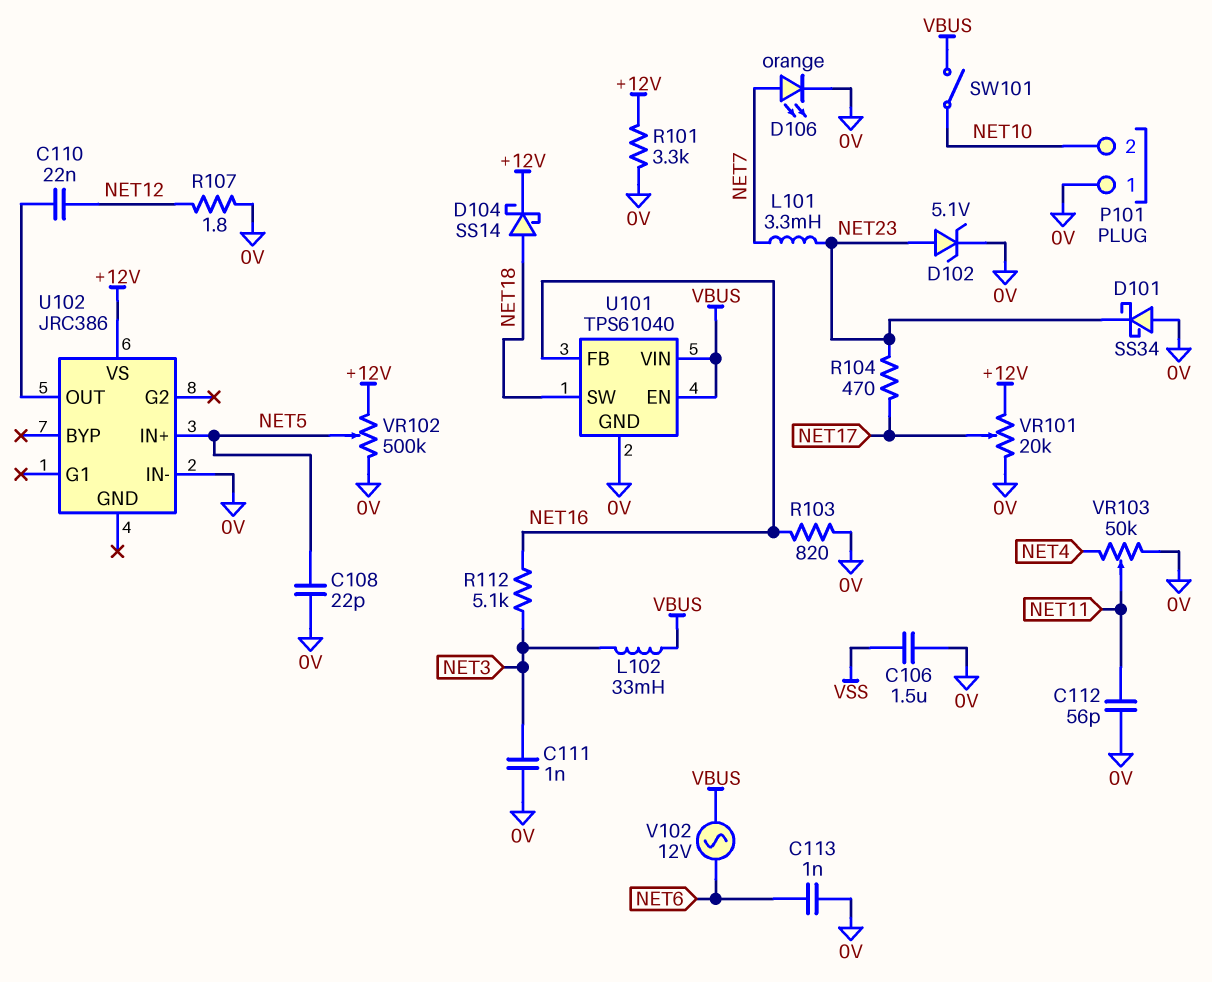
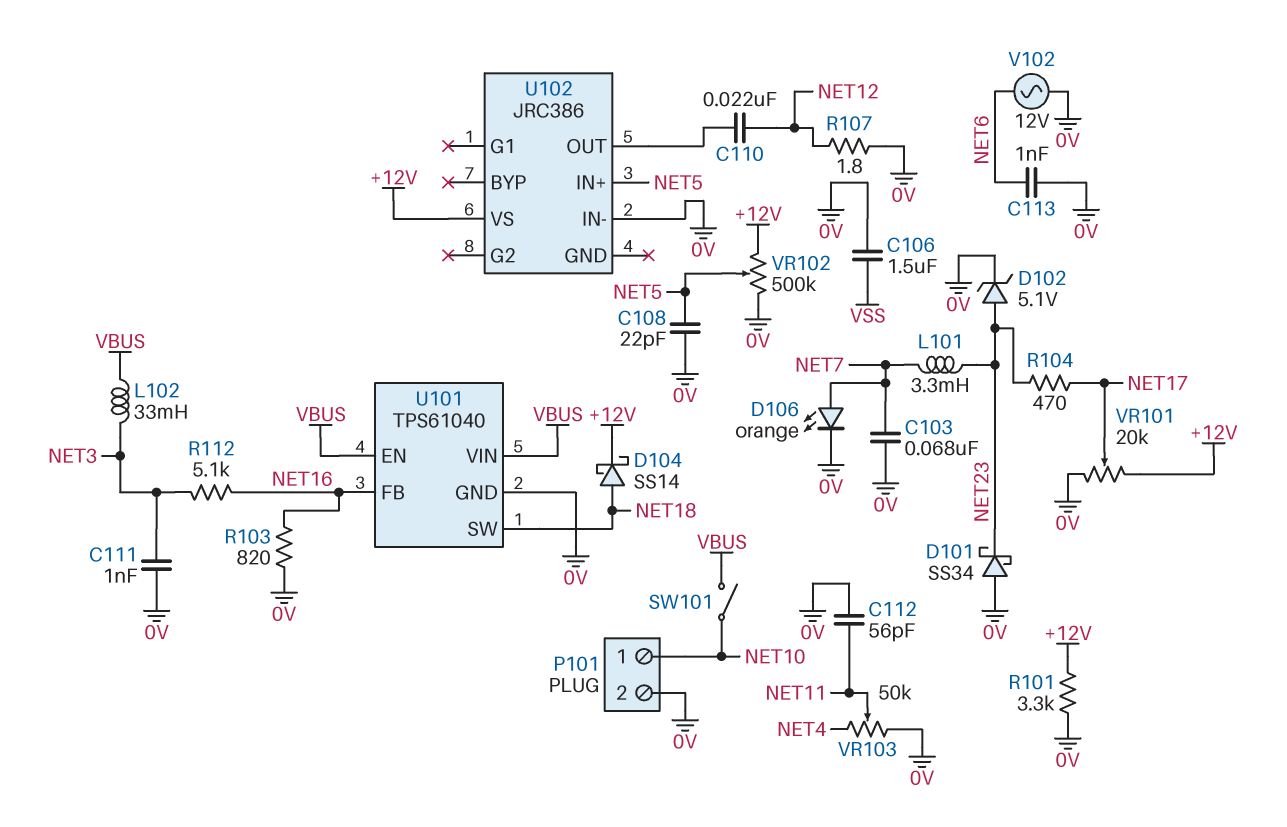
C103: none -> 68nF (0V, NET7)
P101 pin 1: 0V -> NET10
P101 pin 2: NET10 -> 0V
V102: AC 12V (NET6, VBUS) -> AC 12V (0V, NET6)

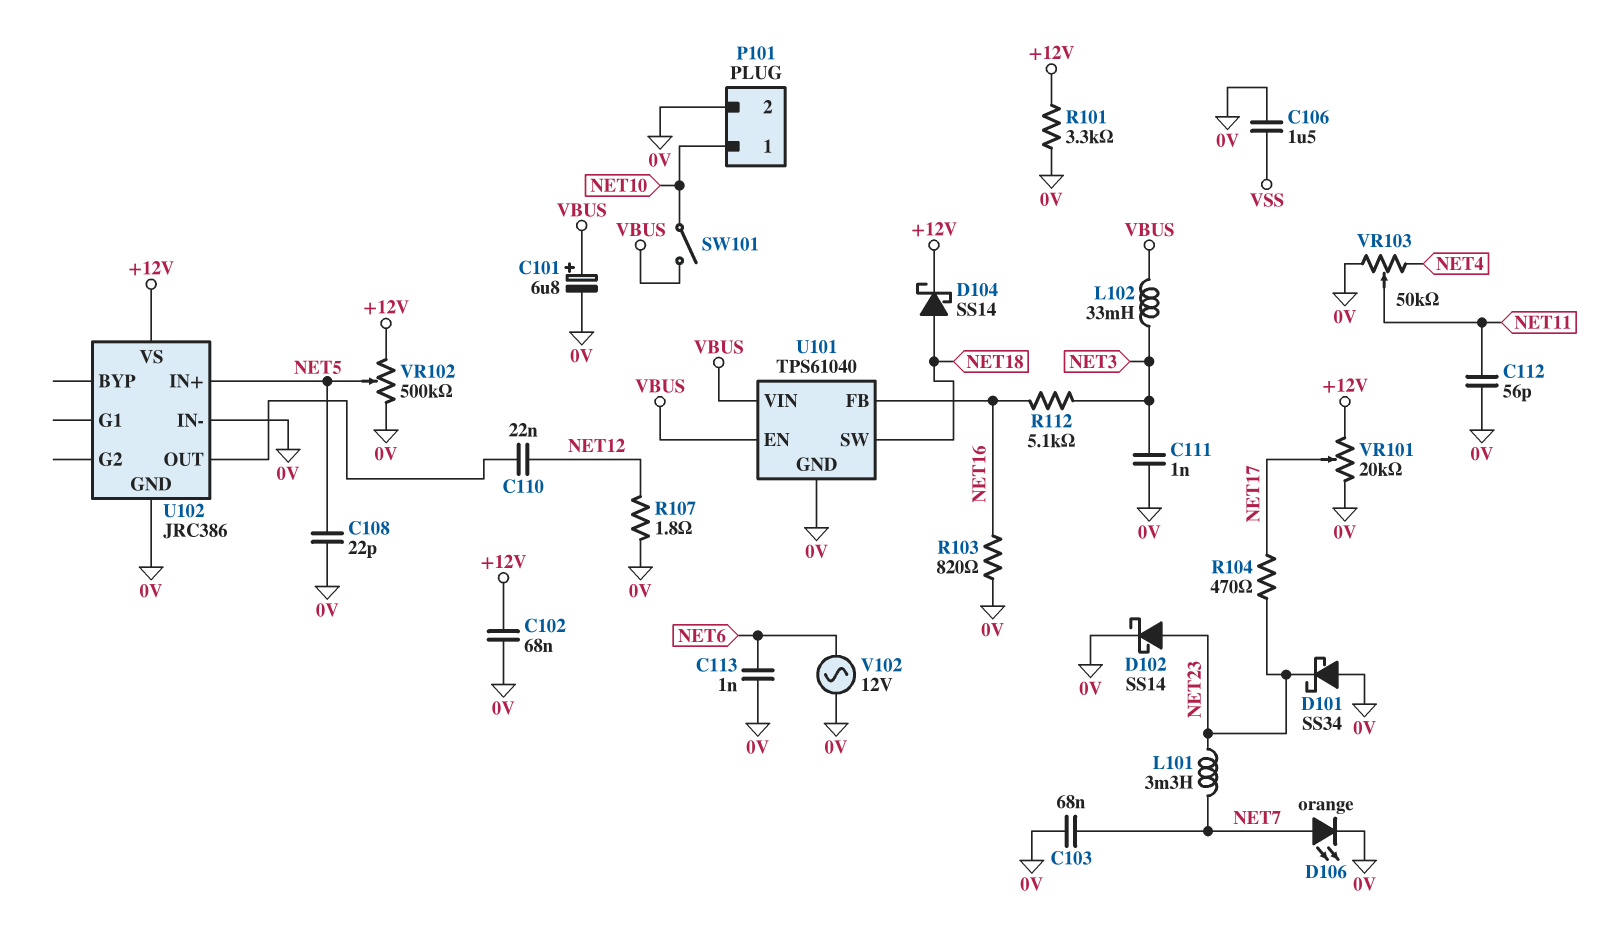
C101: none -> 6.8uF (plus VBUS, minus 0V)
C102: none -> 68nF (+12V, 0V)
D102: zener 5.1V (A NET23, K 0V) -> schottky SS14 (A NET23, K 0V)
U102 pin GND: none -> 0V

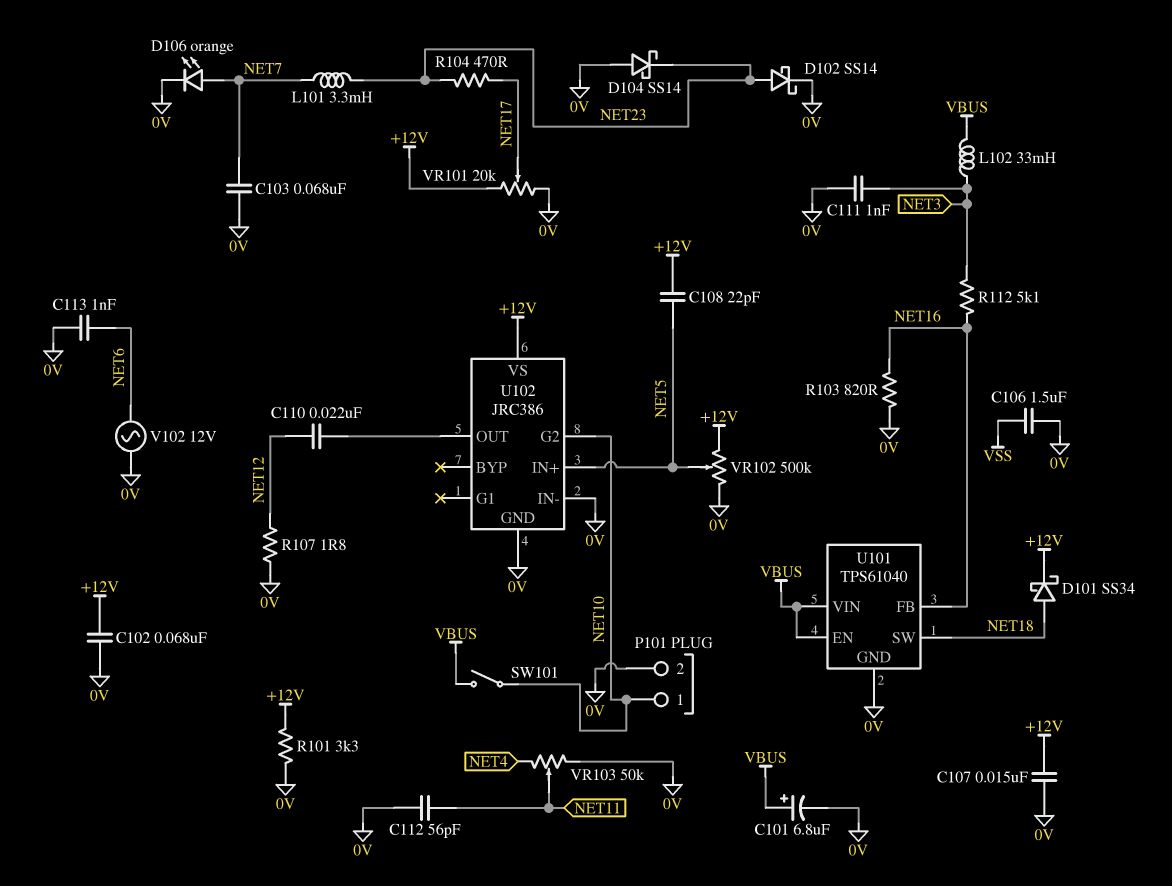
C107: none -> 15nF (+12V, 0V)
C108: 22pF (0V, NET5) -> 22pF (+12V, NET5)
D101: schottky SS34 (A 0V, K NET23) -> schottky SS34 (A NET18, K +12V)
D104: schottky SS14 (A NET18, K +12V) -> schottky SS14 (A 0V, K NET23)
U102 pin G2: none -> NET10

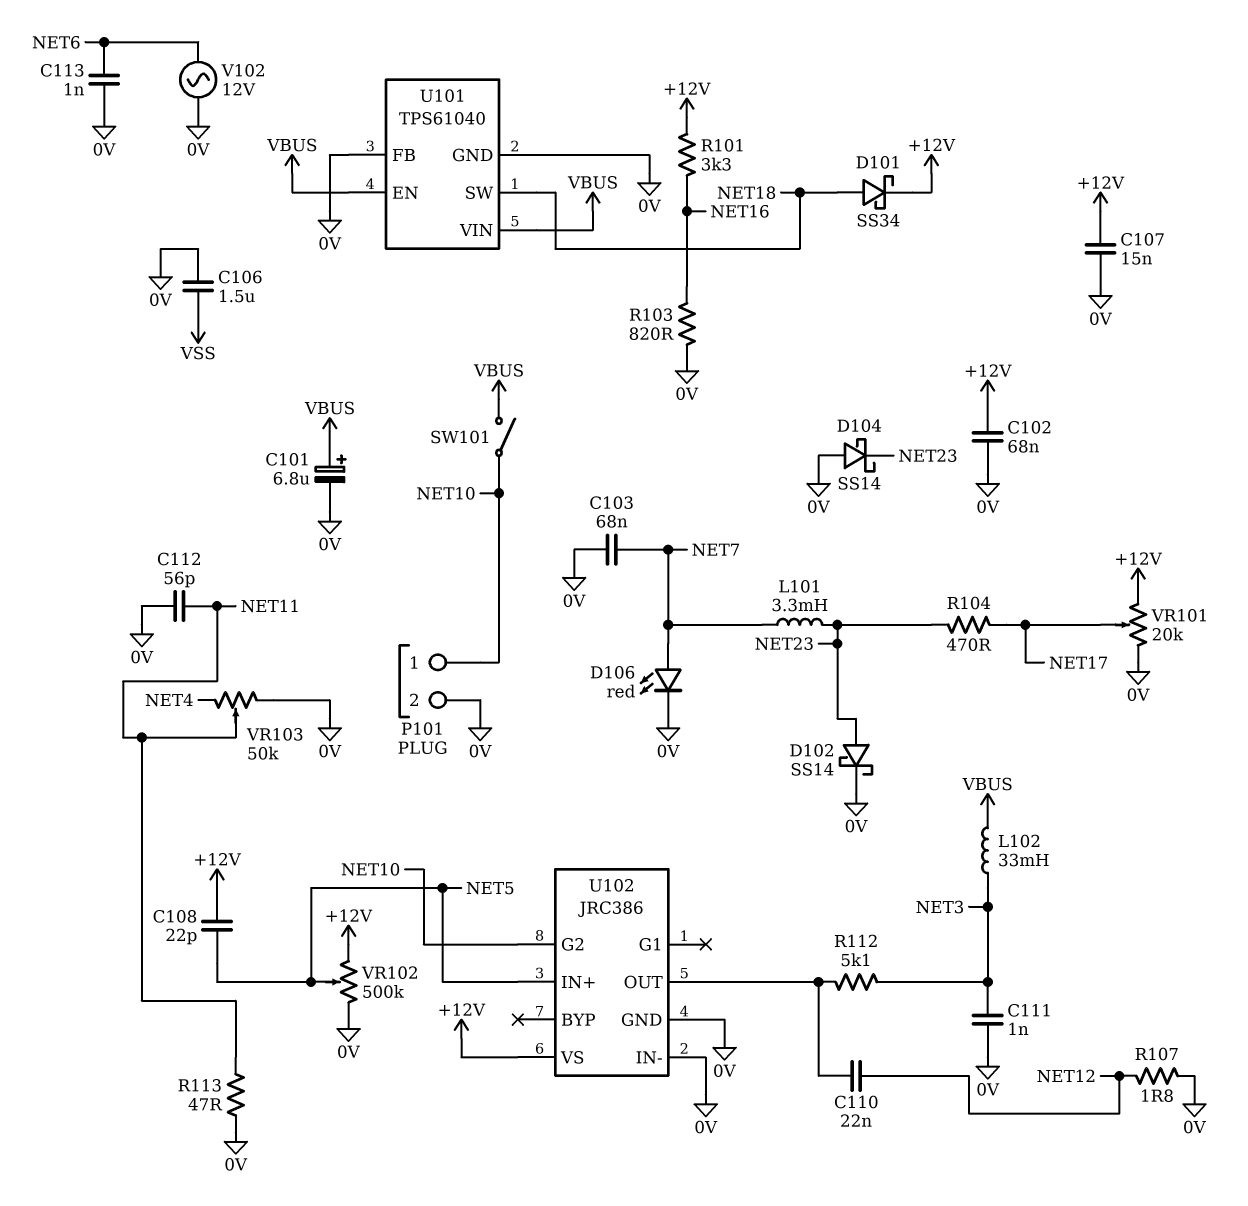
D106: LED orange (A NET7, K 0V) -> LED red (A NET7, K 0V)
R101: 3.3k (+12V, 0V) -> 3.3k (+12V, NET16)
R112: 5.1k (NET3, NET16) -> 5.1k (NET3, U102/OUT)
R113: none -> 47 (0V, NET11)
U101 pin FB: NET16 -> 0V

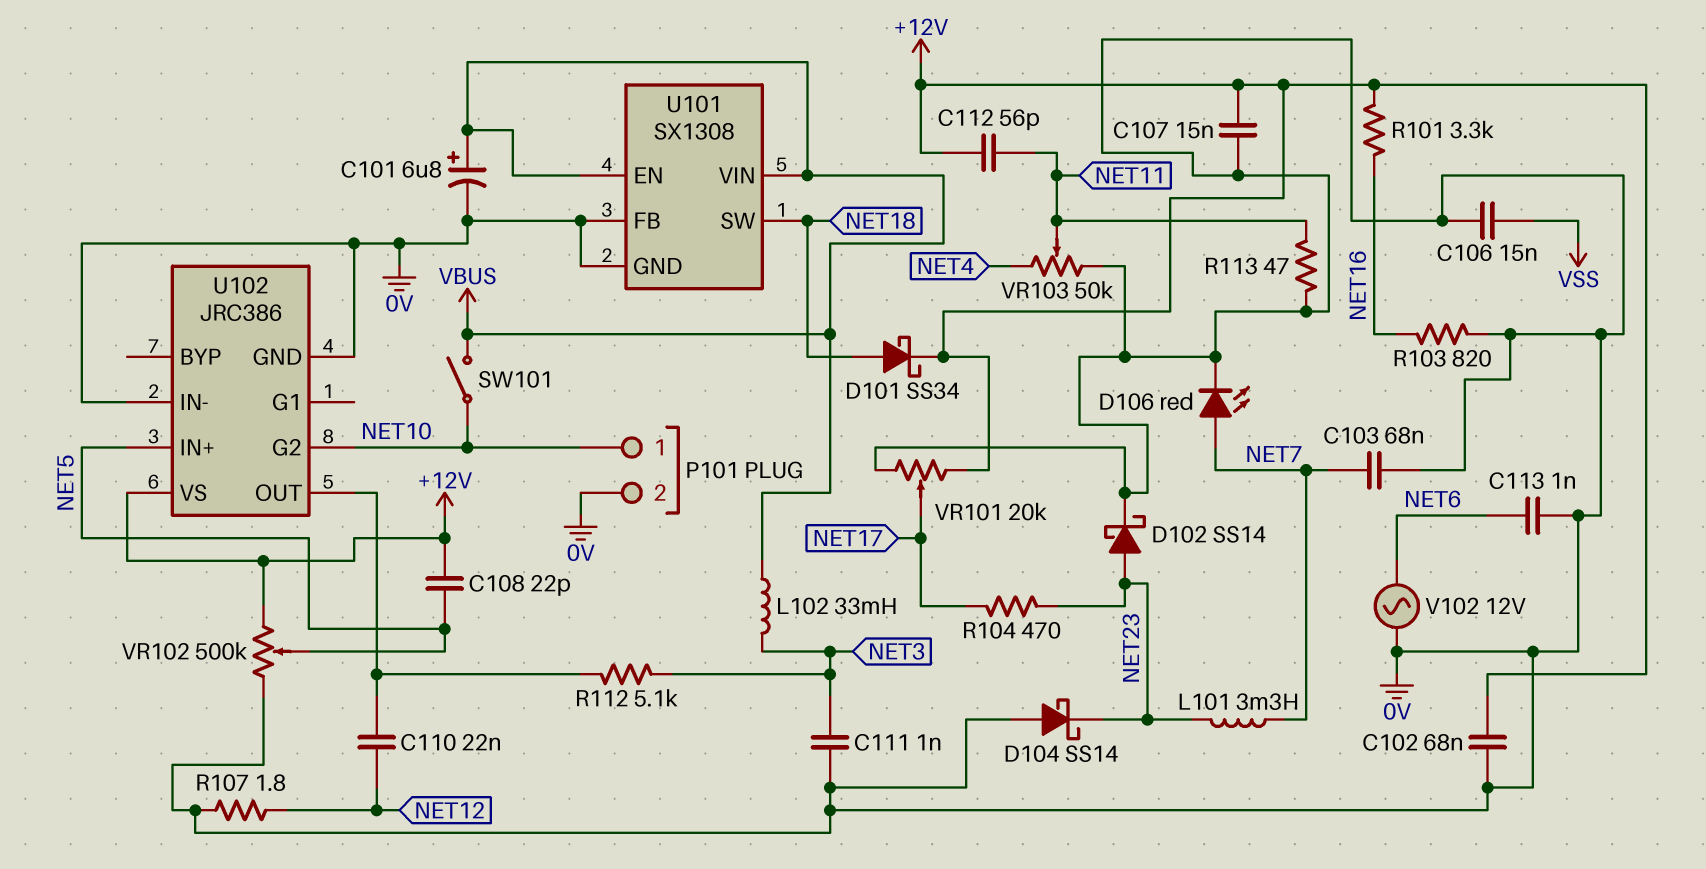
C106: 1.5uF (0V, VSS) -> 15nF (0V, VSS)
C112: 56pF (0V, NET11) -> 56pF (+12V, NET11)
U101: TPS61040 -> SX1308

